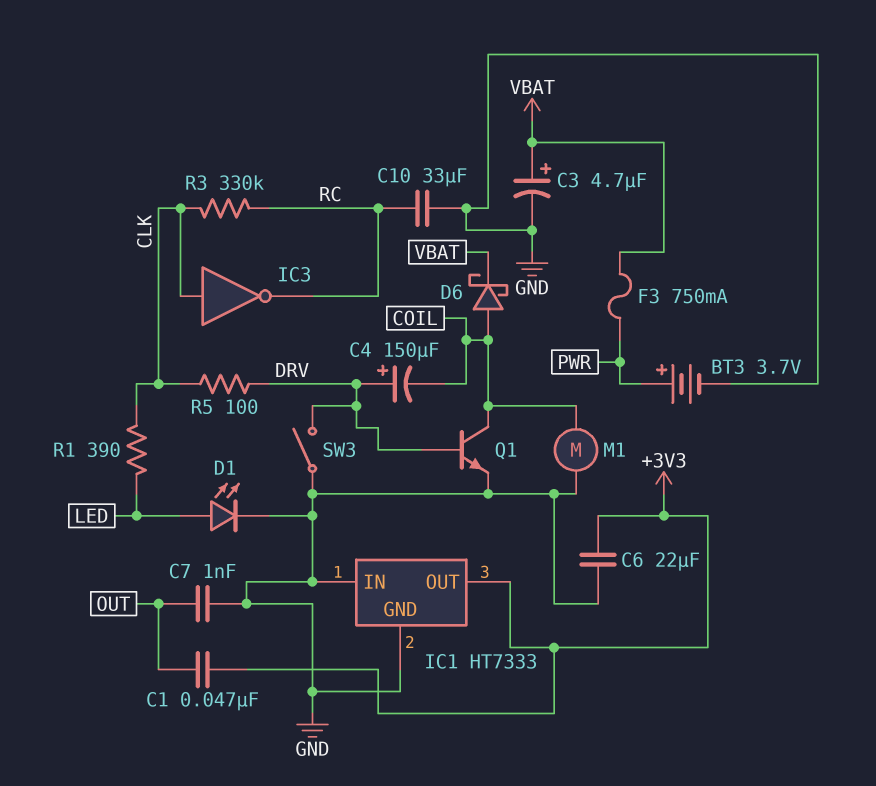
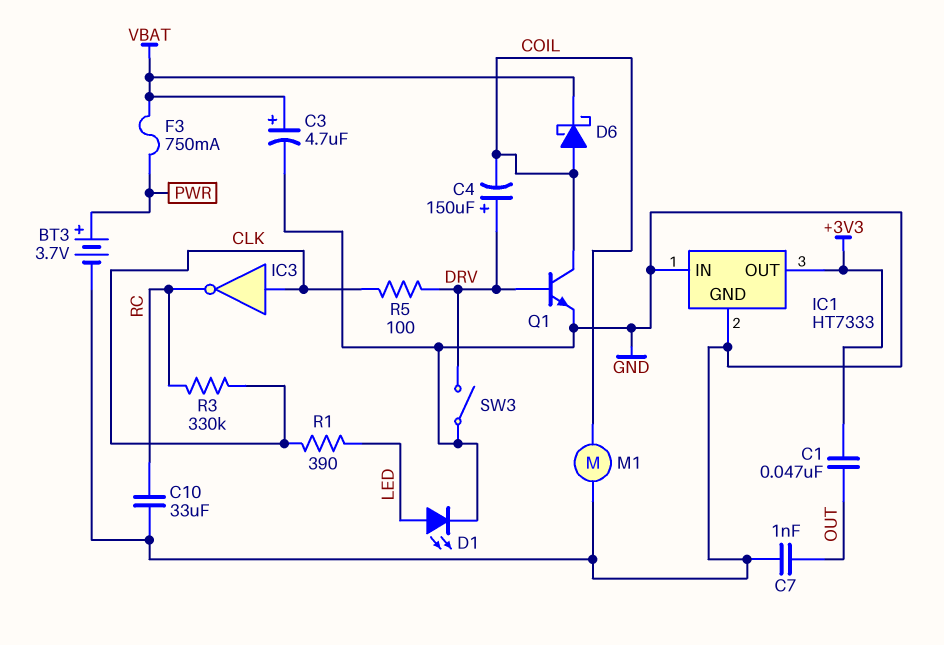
C6: 22uF (+3V3, GND) -> none

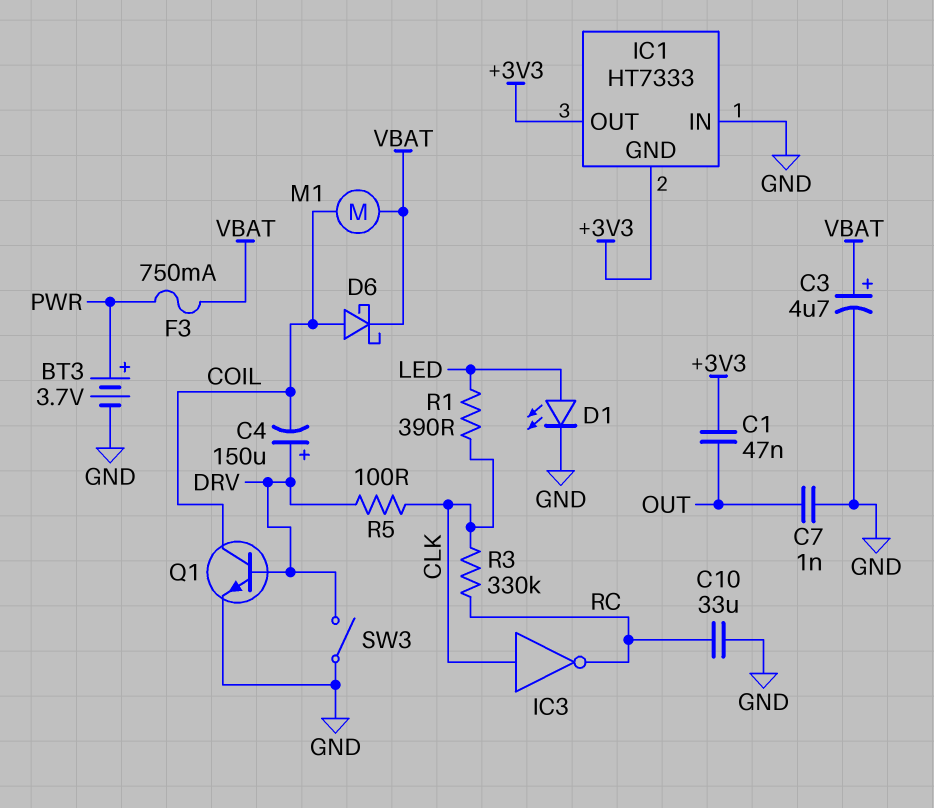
IC1 pin GND: GND -> +3V3
M1: motor (COIL, GND) -> motor (COIL, VBAT)

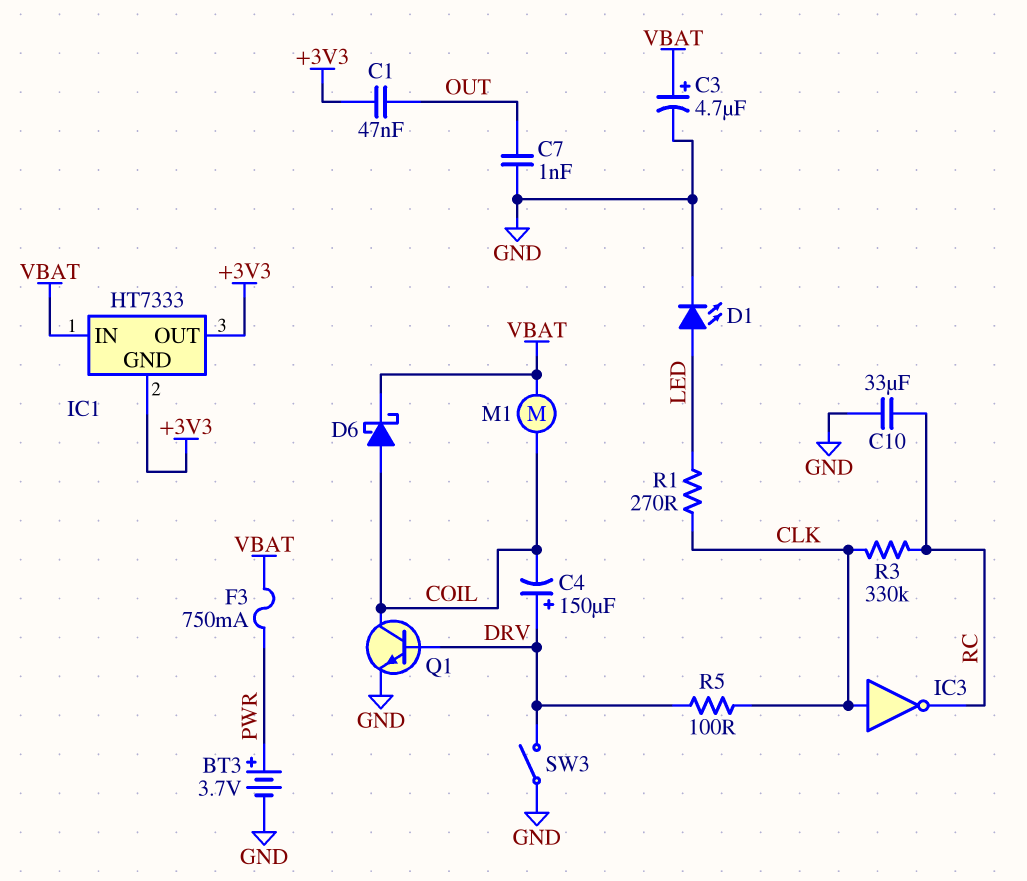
IC1 pin IN: GND -> VBAT
R1: 390 (CLK, LED) -> 270 (CLK, LED)

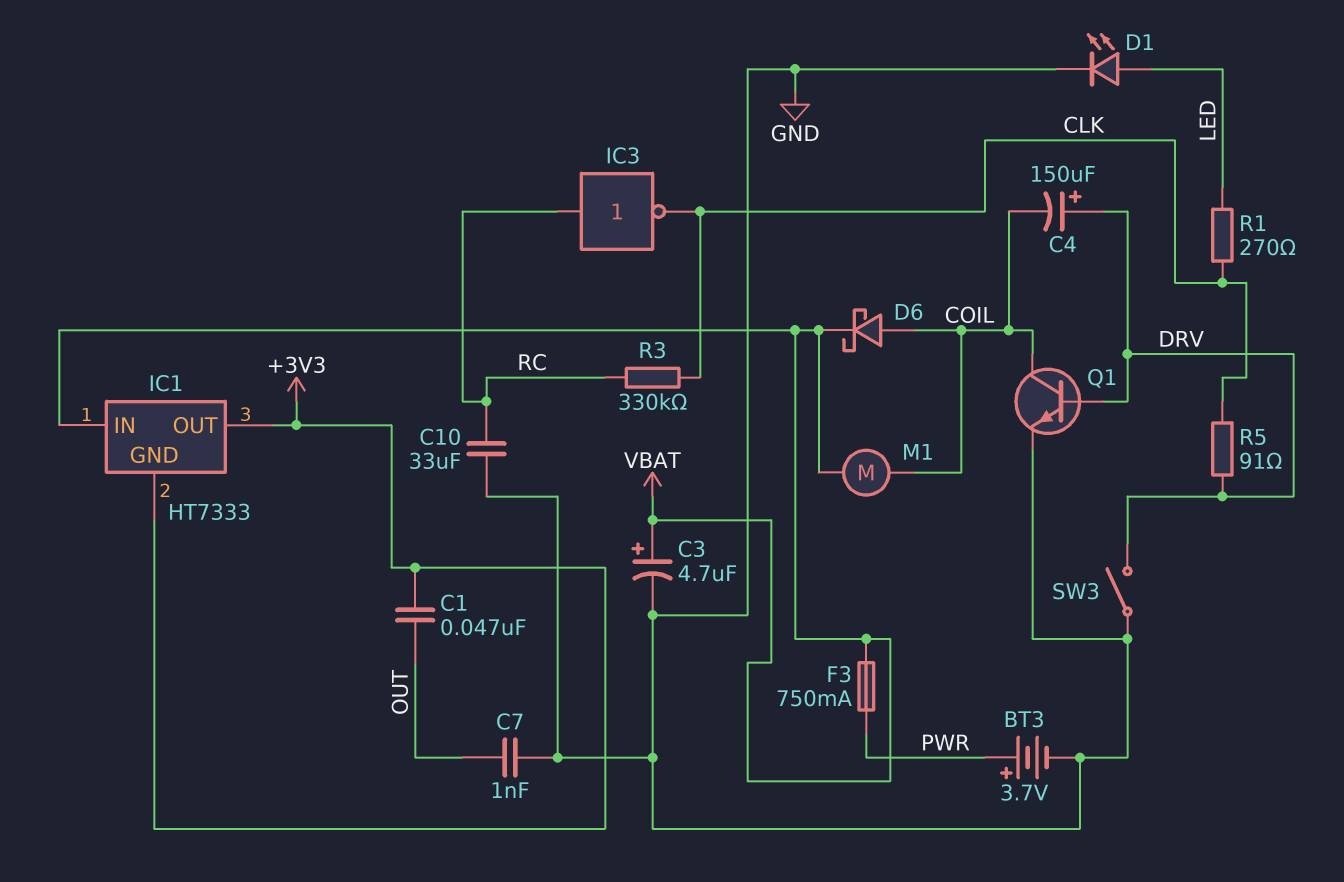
IC3: NOT (in CLK, out RC) -> NOT (in RC, out CLK)
R5: 100 (CLK, DRV) -> 91 (CLK, DRV)

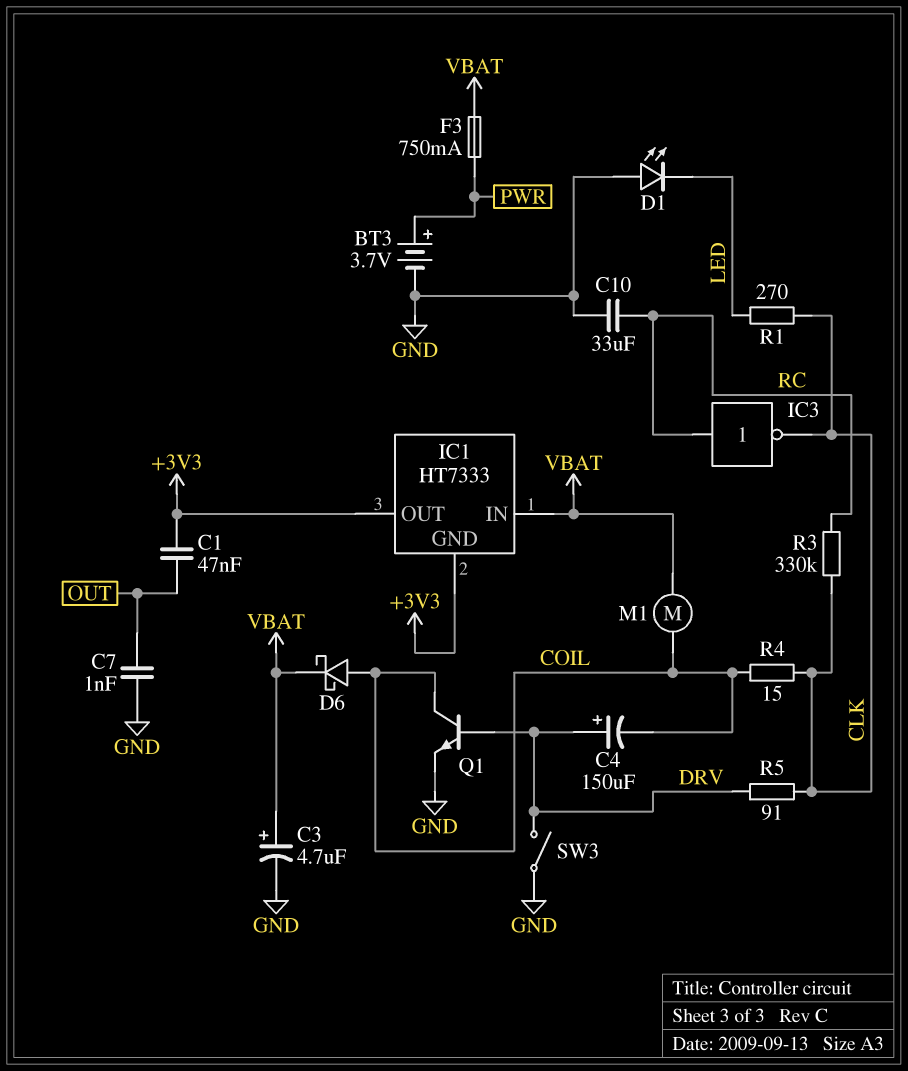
D1: LED (A LED, K GND) -> LED (A GND, K LED)
R4: none -> 15 (CLK, COIL)

